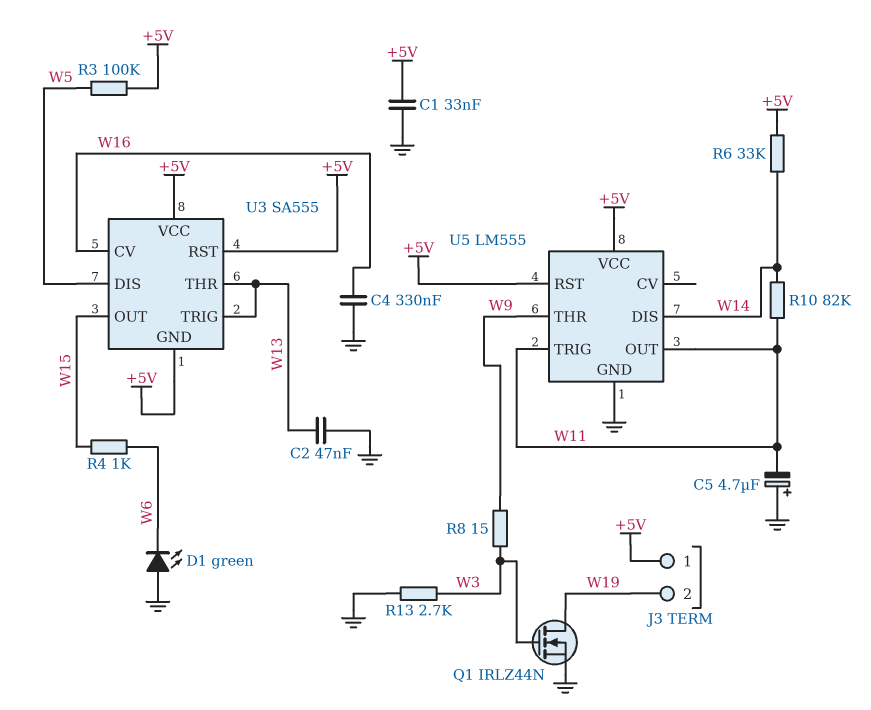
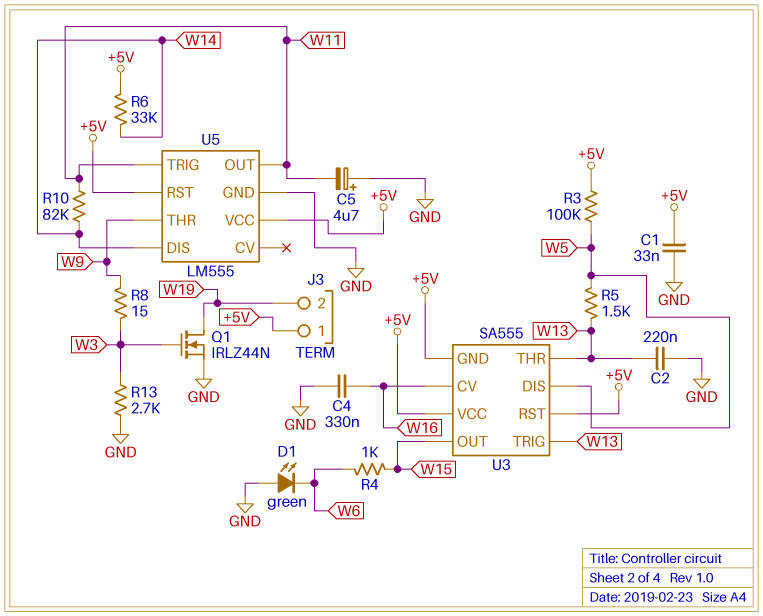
C2: 47nF (GND, W13) -> 220nF (GND, W13)
R5: none -> 1.5k (W5, W13)

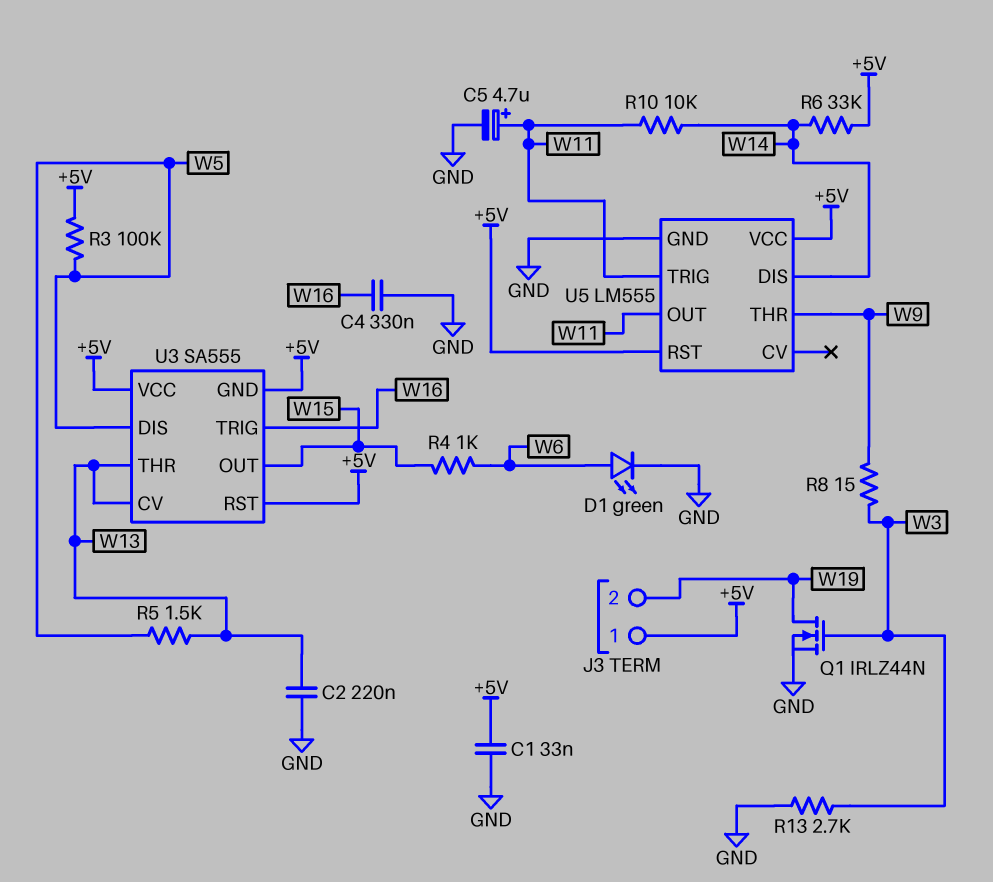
C5: 4.7uF (plus GND, minus W11) -> 4.7uF (plus W11, minus GND)
D1: LED green (A GND, K W6) -> LED green (A W6, K GND)
R10: 82k (W11, W14) -> 10k (W11, W14)
U3 pin CV: W16 -> W13
U3 pin TRIG: W13 -> W16

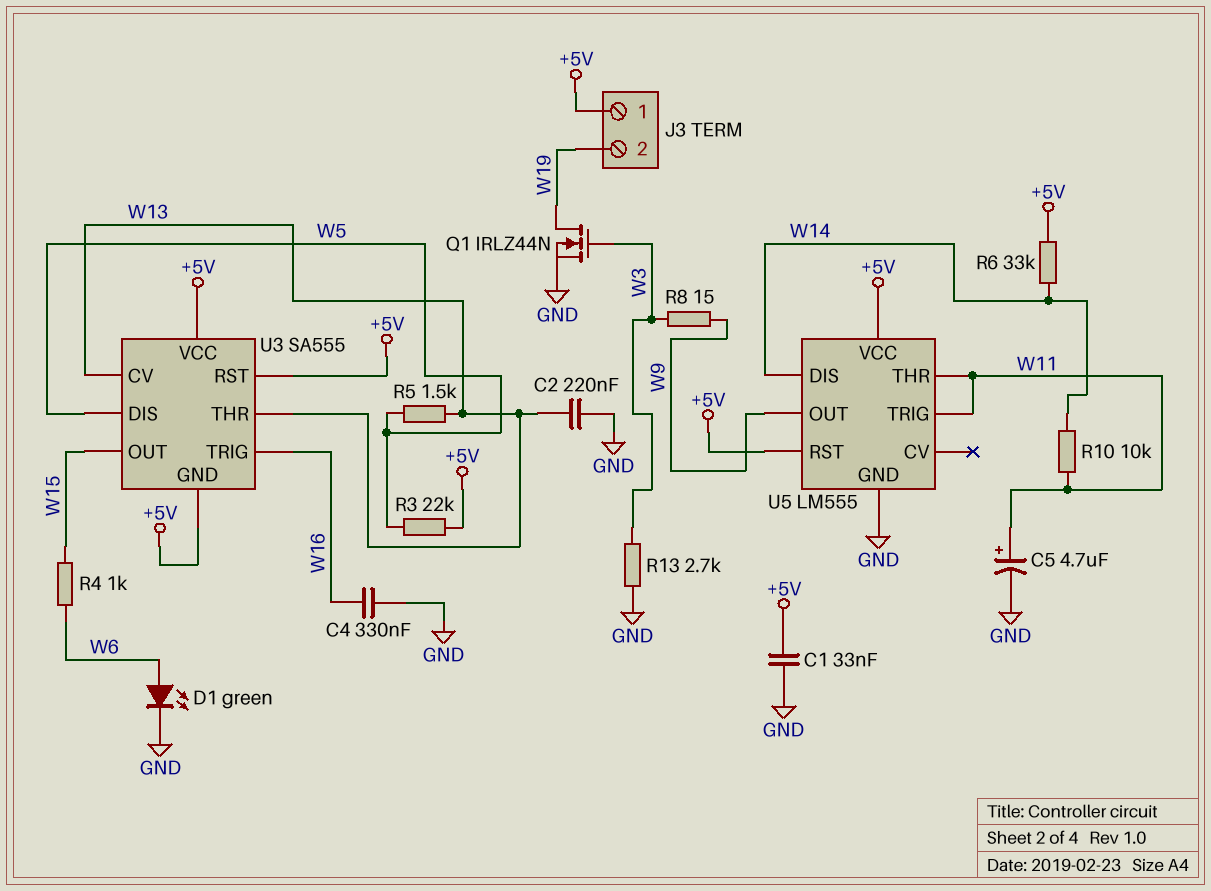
R3: 100k (+5V, W5) -> 22k (+5V, W5)
U5 pin OUT: W11 -> W9
U5 pin THR: W9 -> W11

